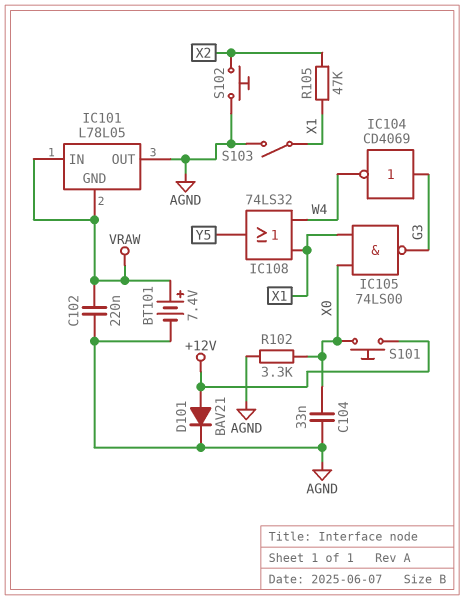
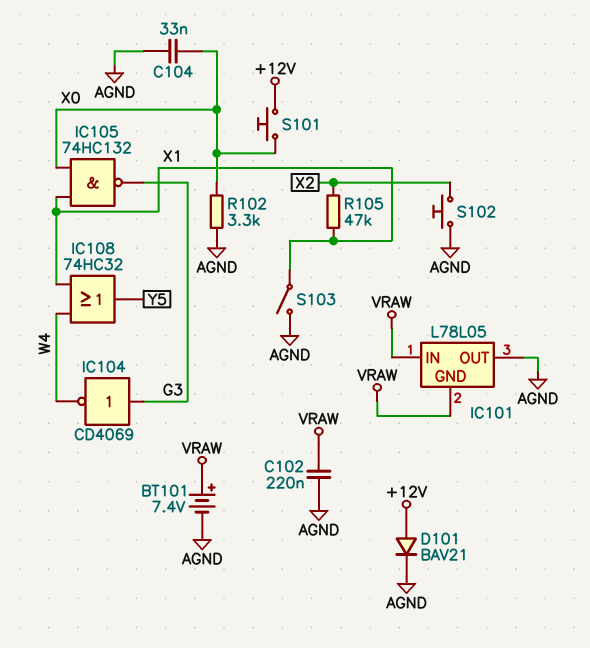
IC105: NAND 74LS00 (in X0, in X1, out G3) -> NAND 74HC132 (in X0, in X1, out G3)
IC108: OR 74LS32 (in W4, in X1, out Y5) -> OR 74HC32 (in W4, in X1, out Y5)

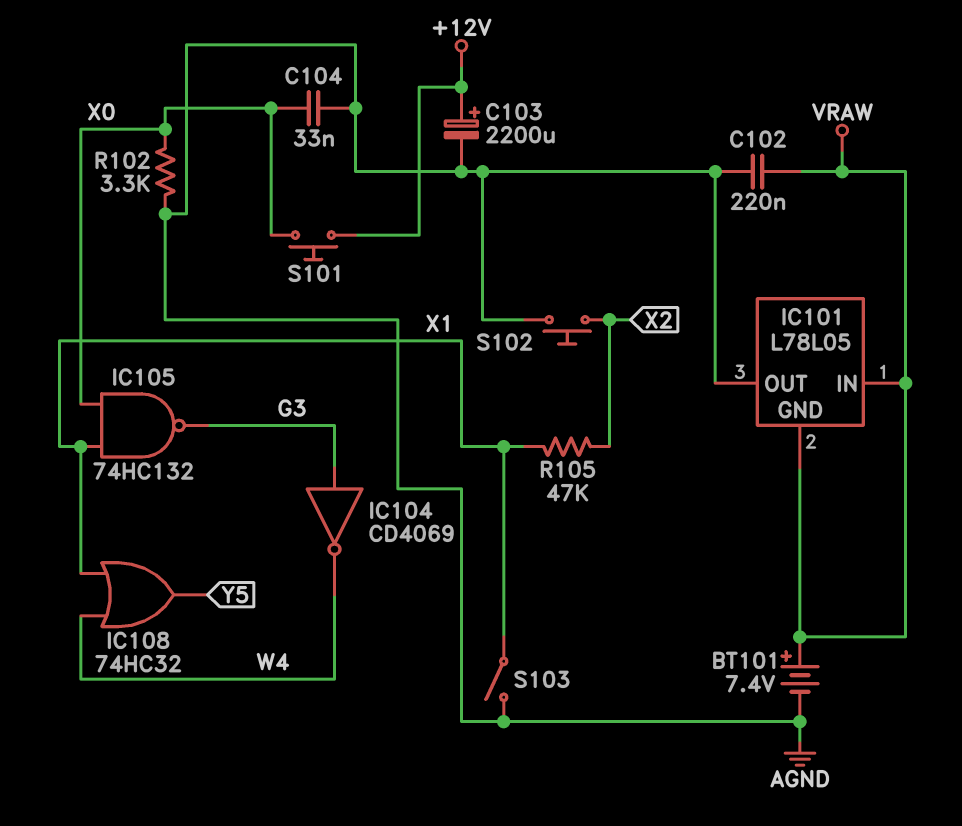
C103: none -> 2200uF (plus +12V, minus AGND)
D101: diode BAV21 (A +12V, K AGND) -> none

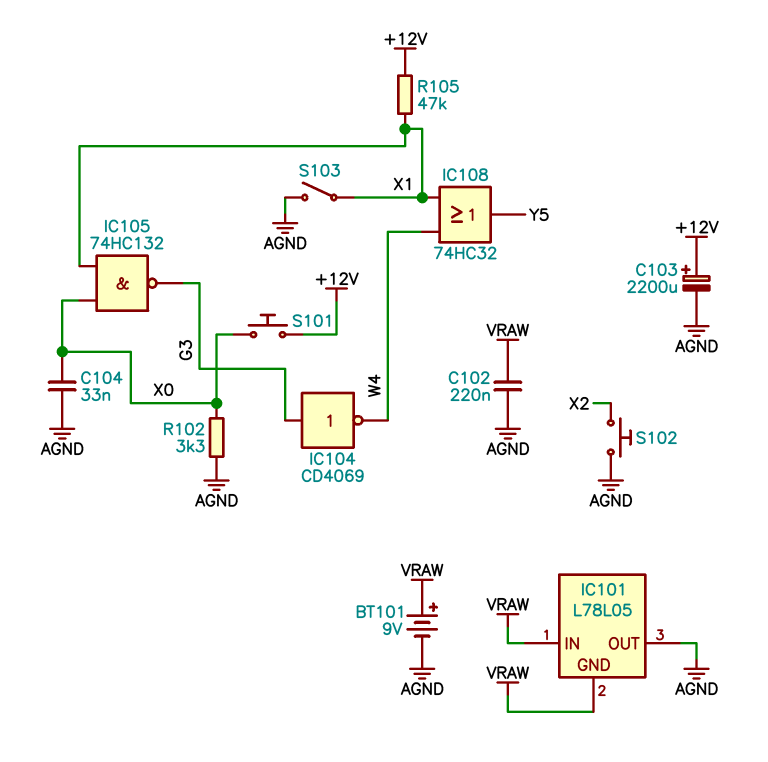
BT101: 7.4V (plus VRAW, minus AGND) -> 9V (plus VRAW, minus AGND)
R105: 47k (X1, X2) -> 47k (+12V, X1)

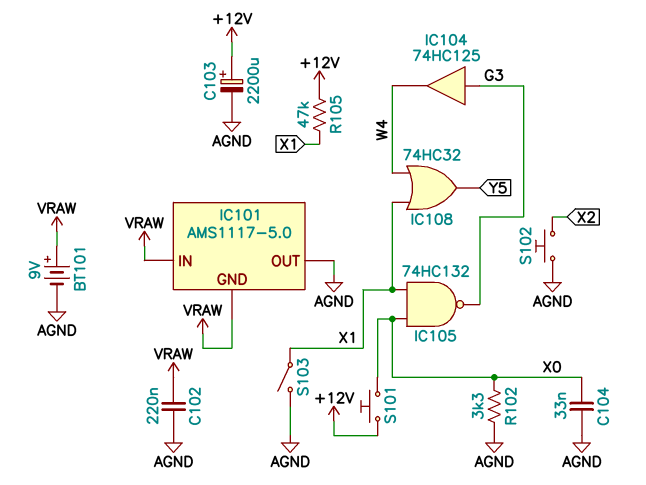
IC101: L78L05 -> AMS1117-5.0
IC104: NOT CD4069 (in G3, out W4) -> buffer 74HC125 (in G3, out W4)

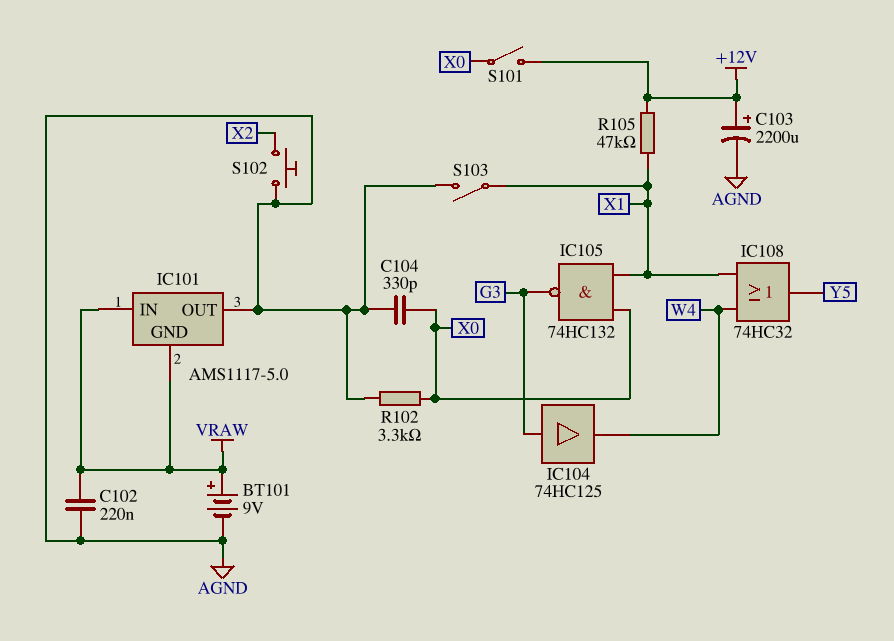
C104: 33nF (AGND, X0) -> 330pF (AGND, X0)
S101: button (+12V, X0) -> switch (+12V, X0)

